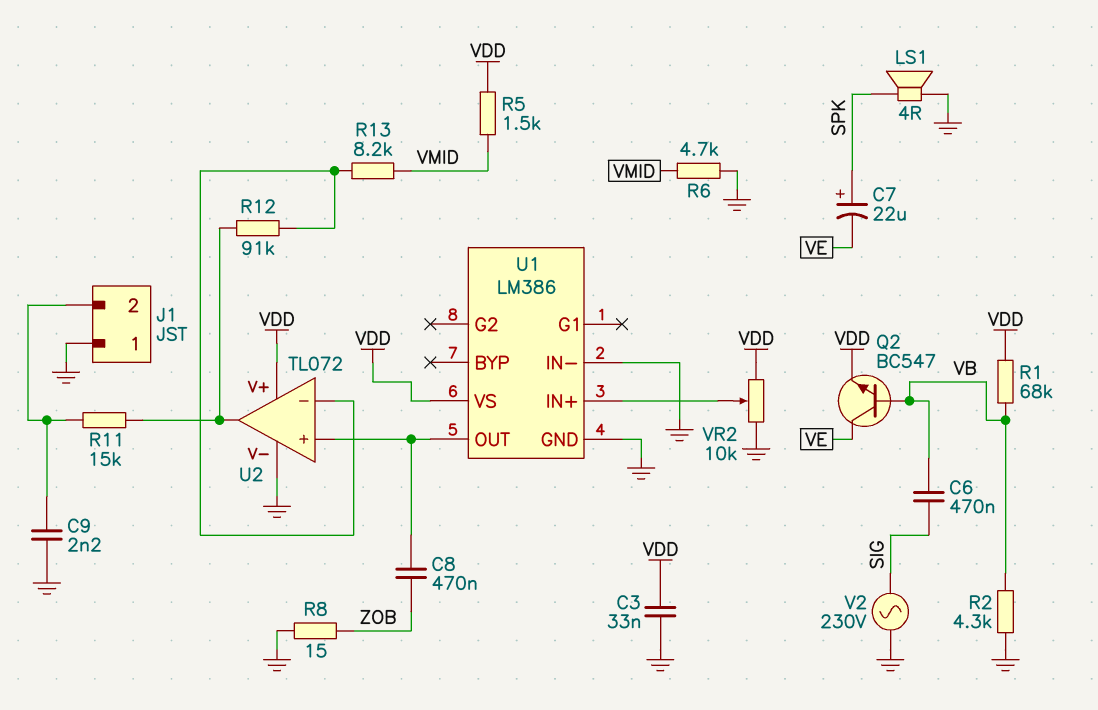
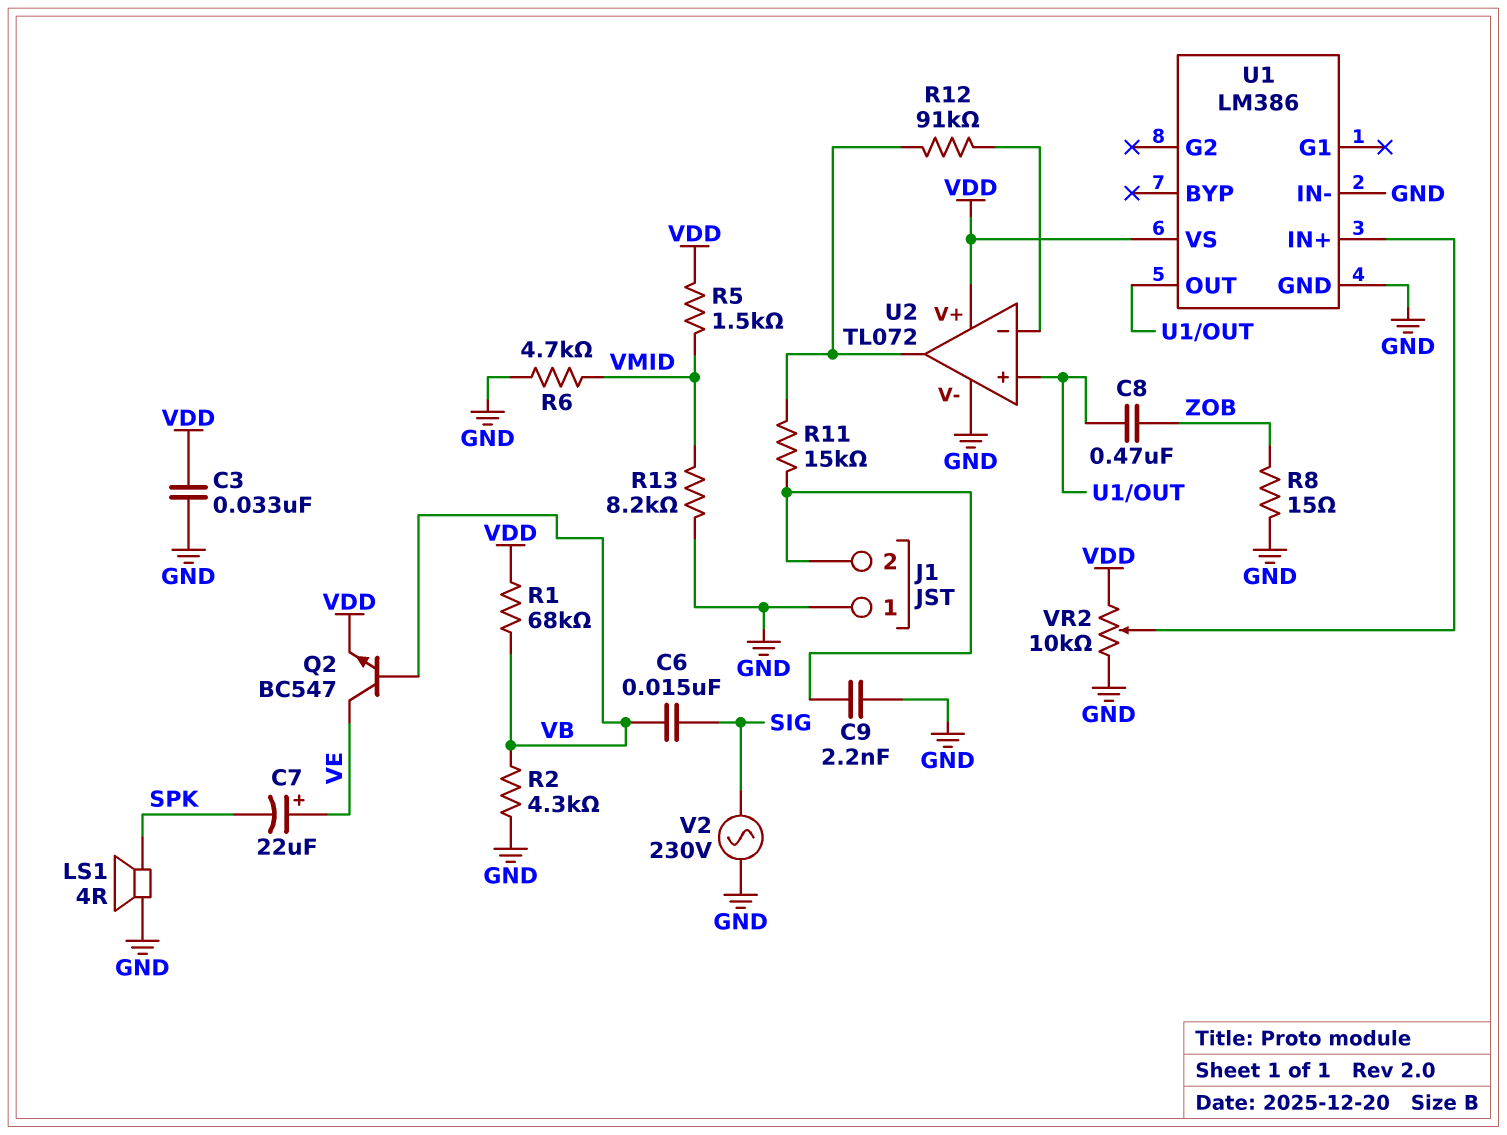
C6: 470nF (SIG, VB) -> 15nF (SIG, VB)
C7: 22uF (plus SPK, minus VE) -> 22uF (plus VE, minus SPK)
R13: 8.2k (U2/in-, VMID) -> 8.2k (GND, VMID)

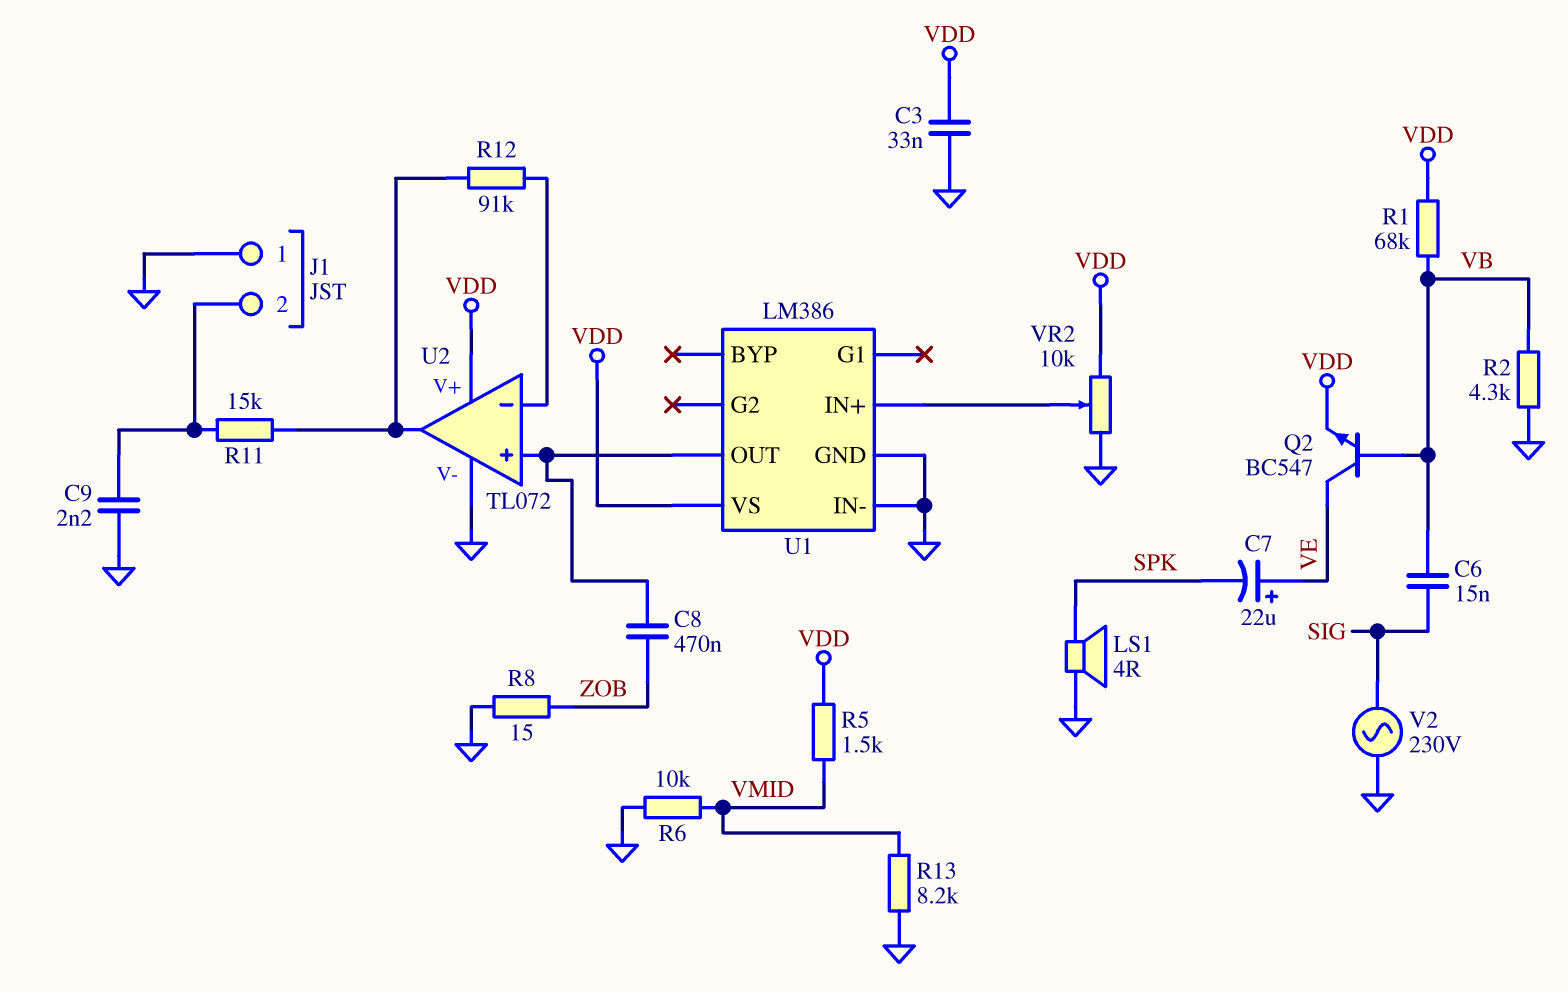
R6: 4.7k (GND, VMID) -> 10k (GND, VMID)

